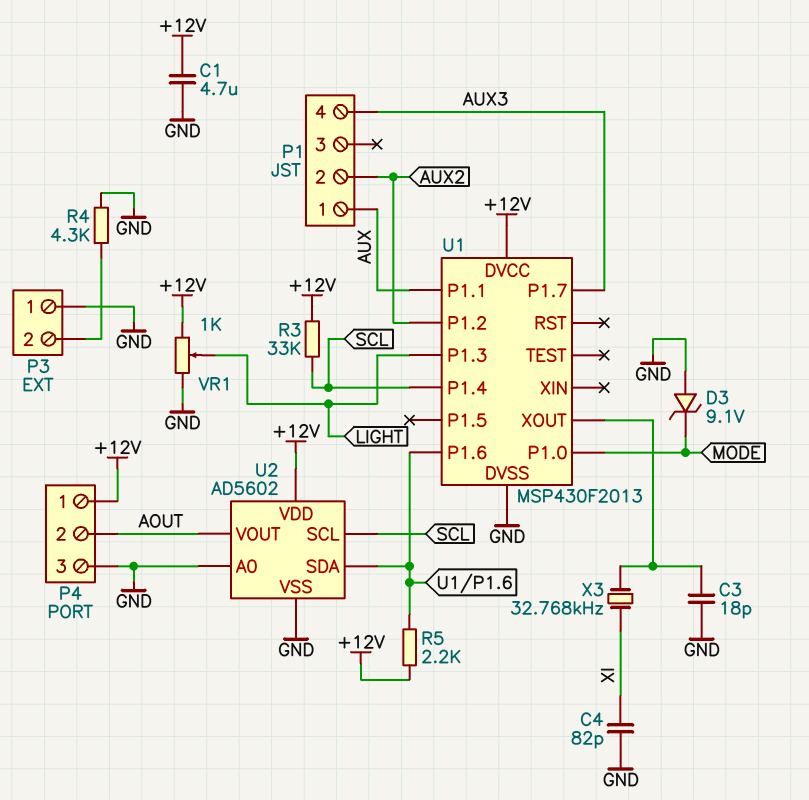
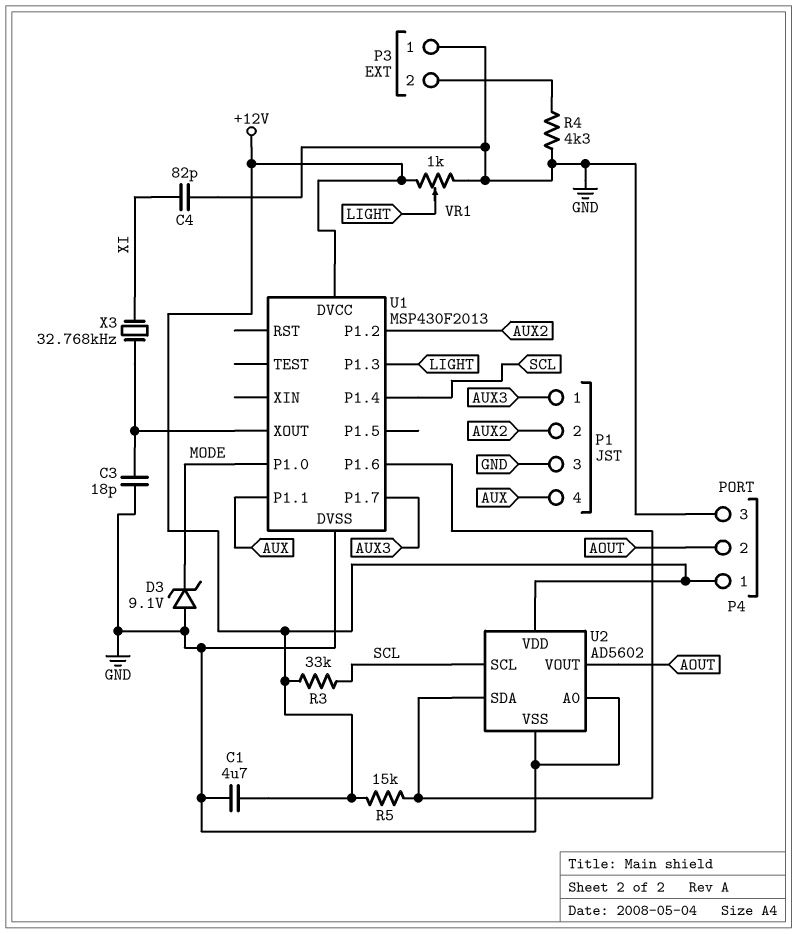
P1 pin 1: AUX -> AUX3
P1 pin 3: none -> GND
P1 pin 4: AUX3 -> AUX
R5: 2.2k (+12V, U1/P1.6) -> 15k (+12V, U1/P1.6)

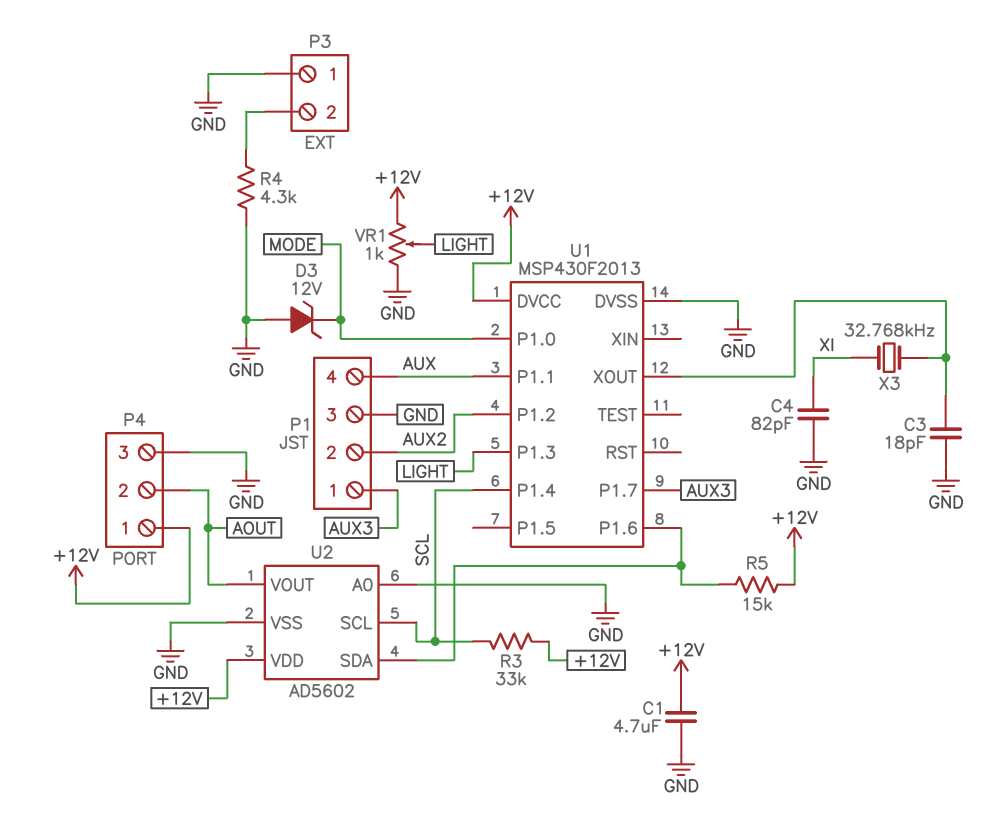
D3: zener 9.1V (A GND, K MODE) -> zener 12V (A GND, K MODE)

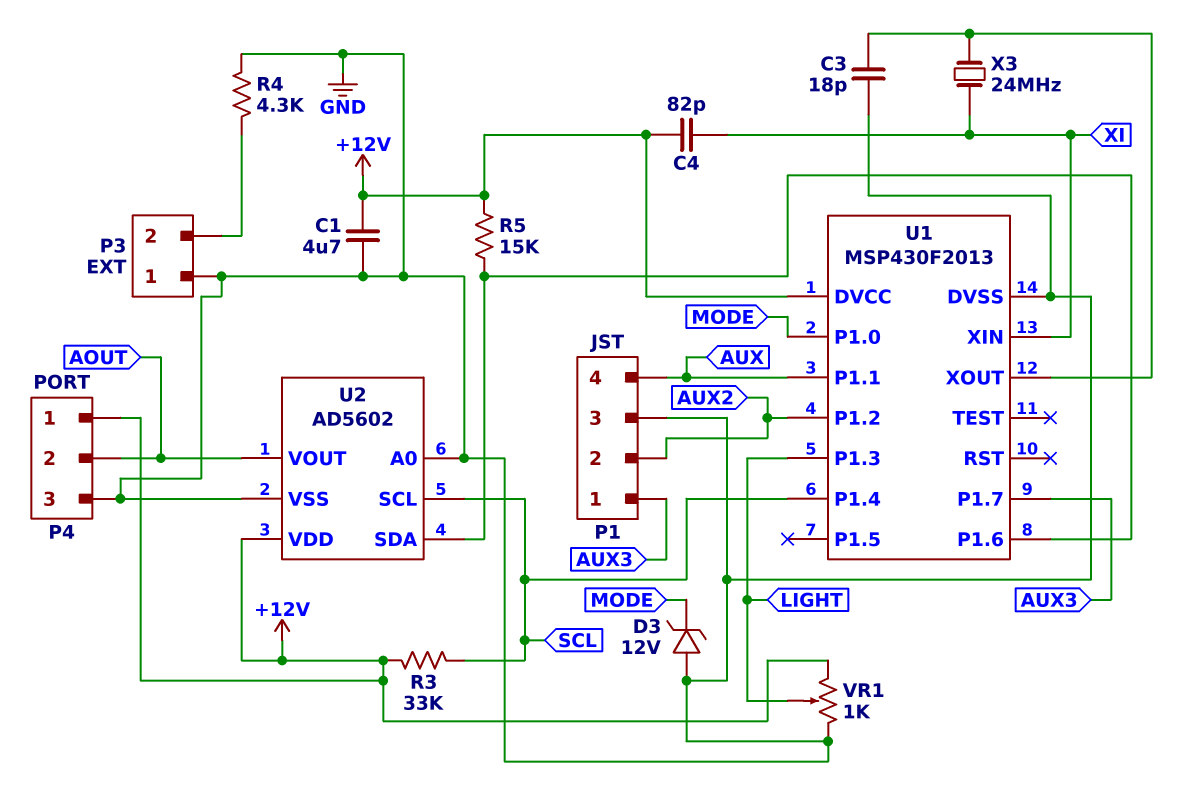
C4: 82pF (GND, XI) -> 82pF (+12V, XI)
U1 pin XIN: none -> XI
X3: 32.768kHz (U1/XOUT, XI) -> 24MHz (U1/XOUT, XI)

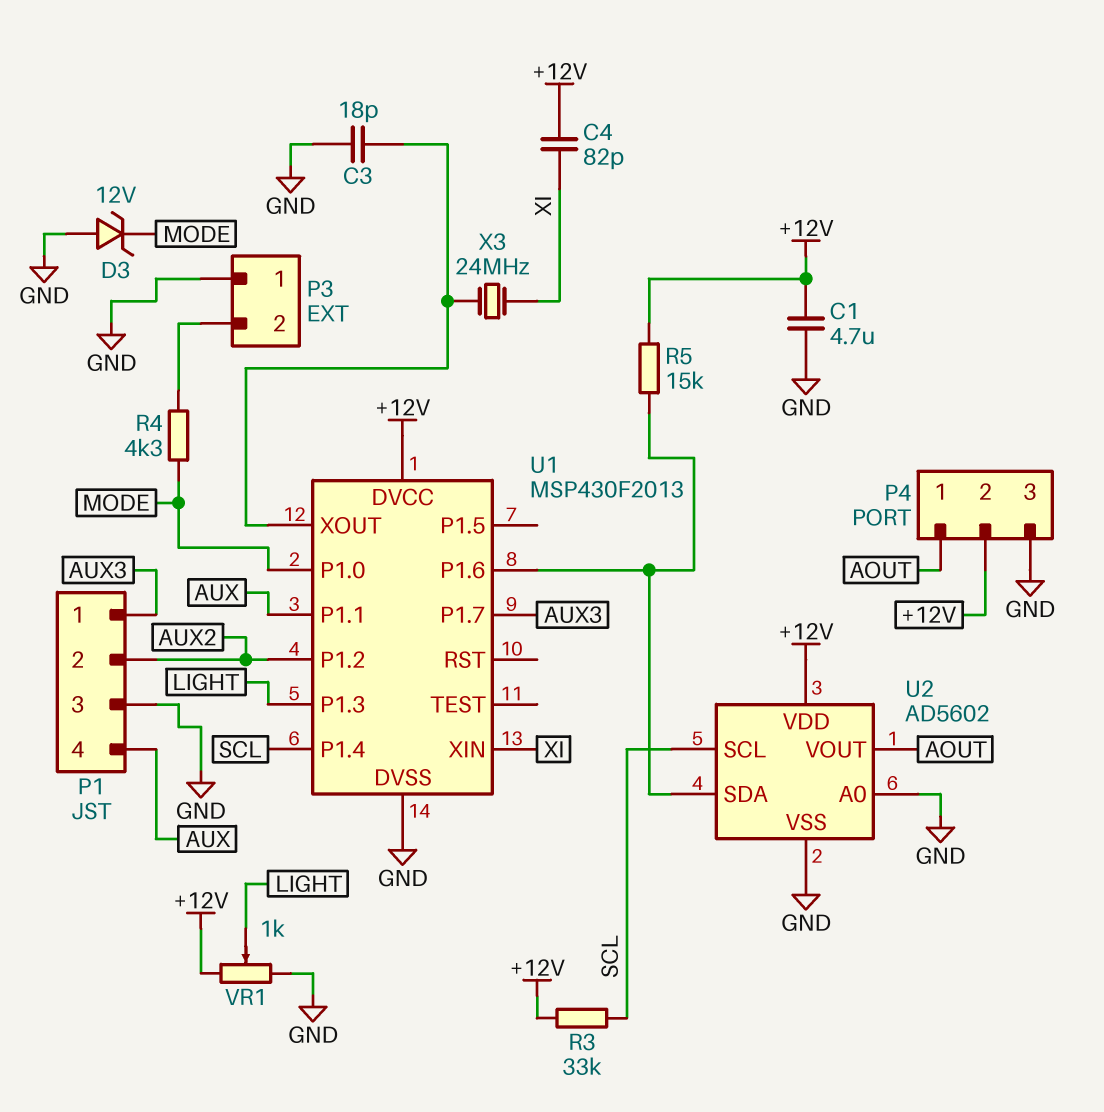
P4 pin 1: +12V -> AOUT
P4 pin 2: AOUT -> +12V
R4: 4.3k (GND, P3/2) -> 4.3k (MODE, P3/2)

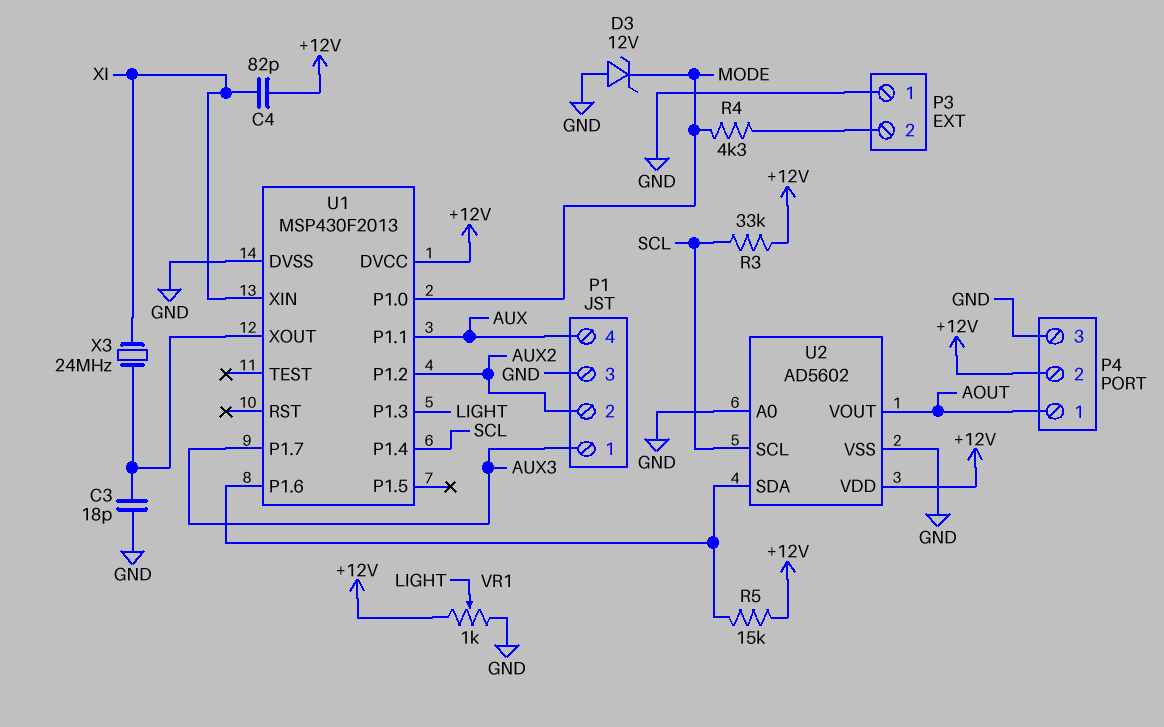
C1: 4.7uF (+12V, GND) -> none

